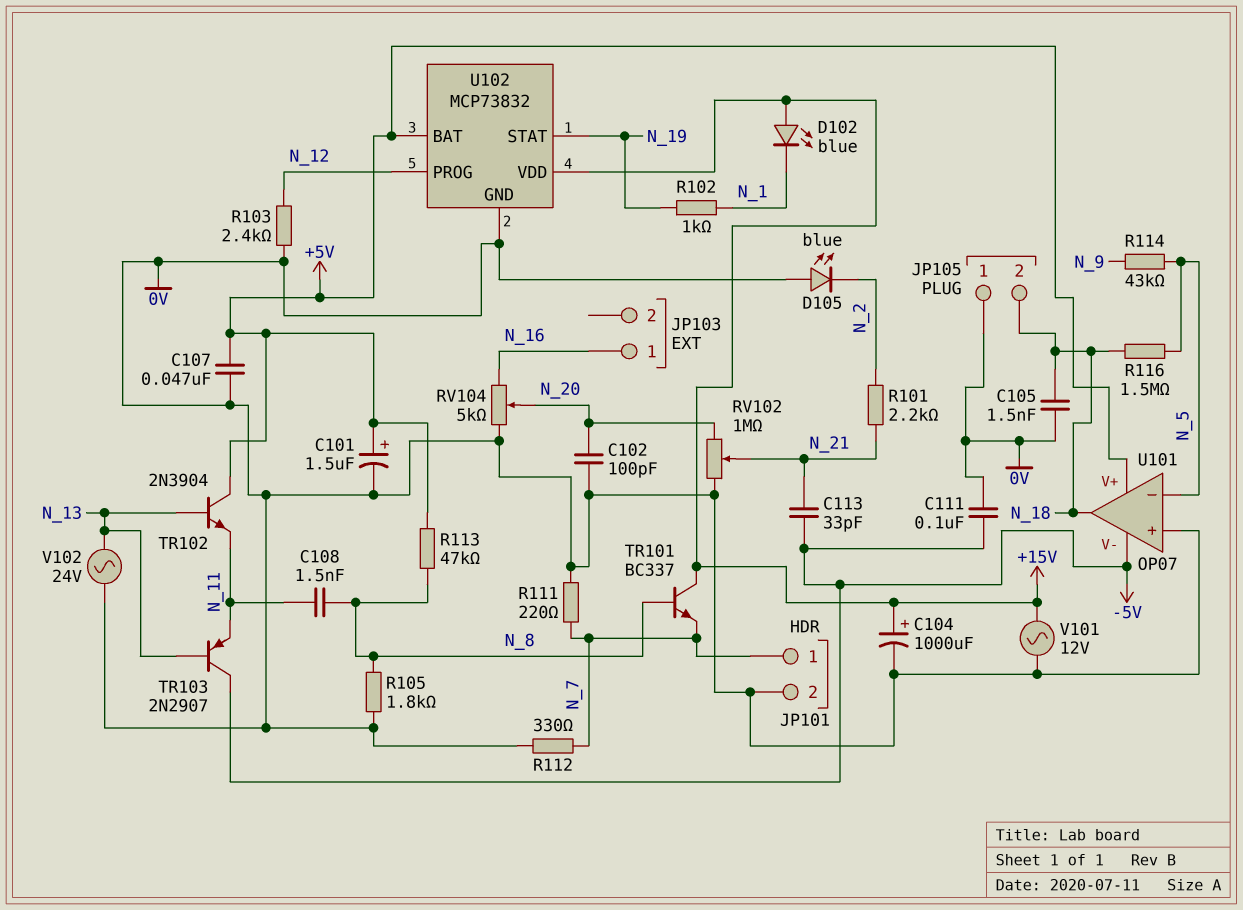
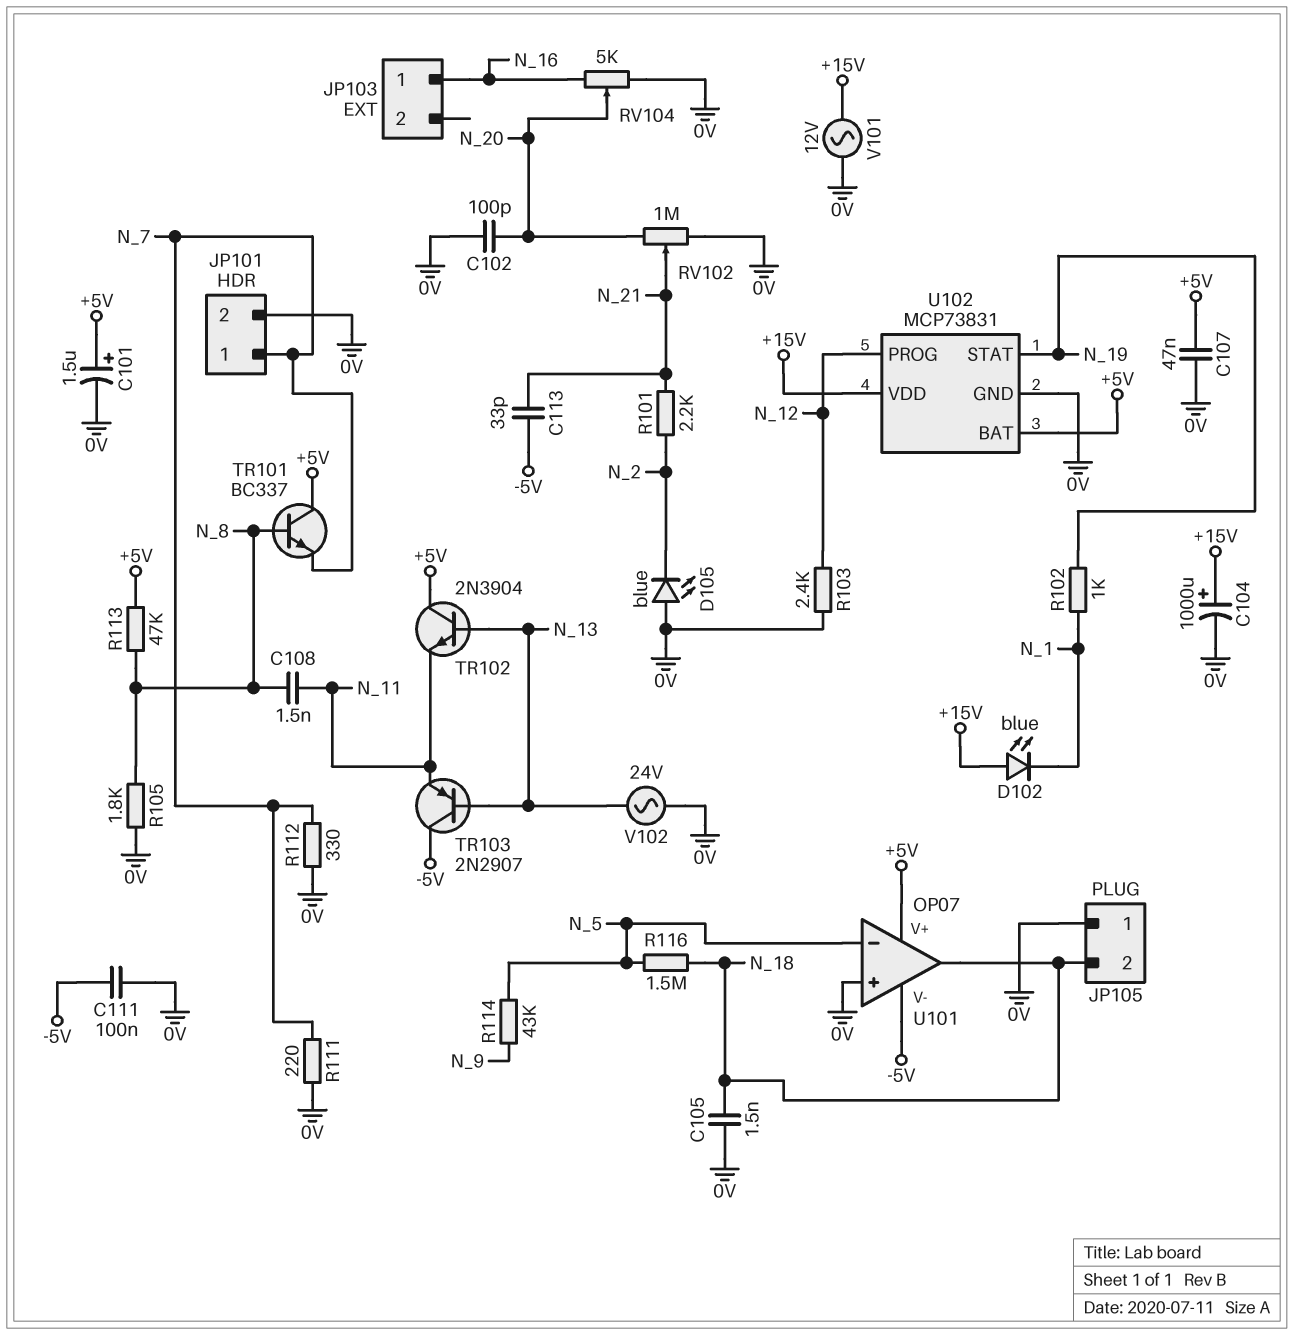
TR101: NPN BC337 (B N_8, C +15V, E N_7) -> NPN BC337 (B N_8, C +5V, E N_7)
U102: MCP73832 -> MCP73831

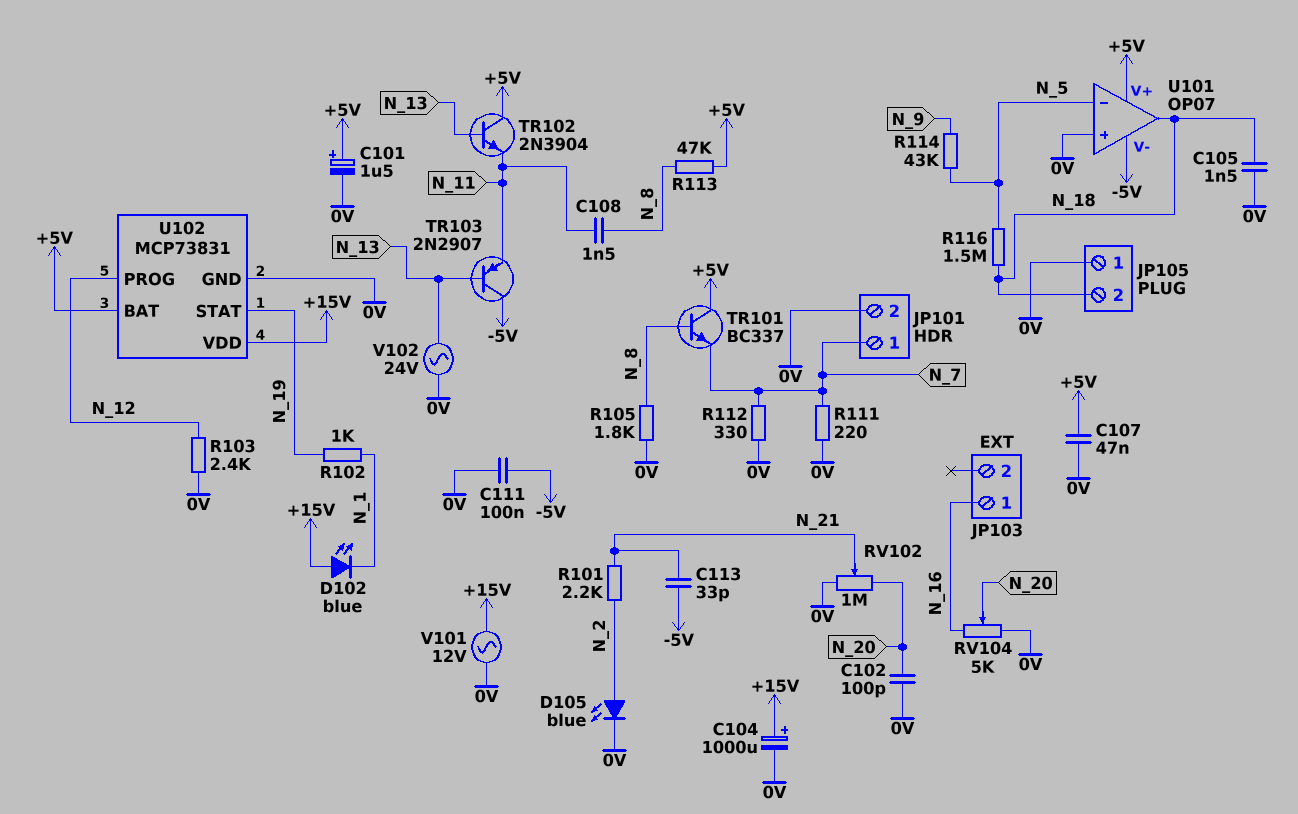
D105: LED blue (A 0V, K N_2) -> LED blue (A N_2, K 0V)

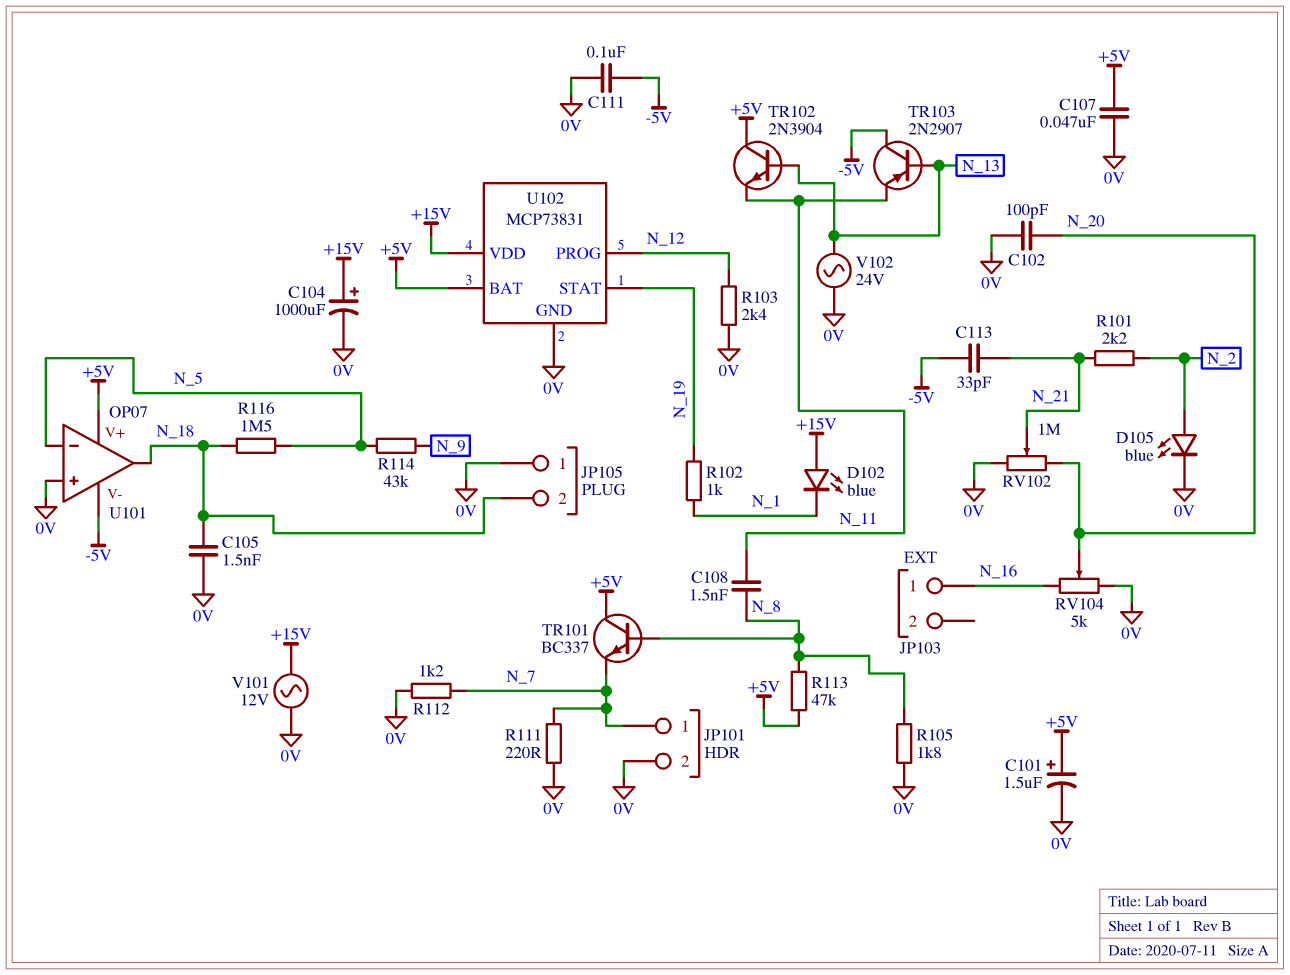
R112: 330 (0V, N_7) -> 1.2k (0V, N_7)

